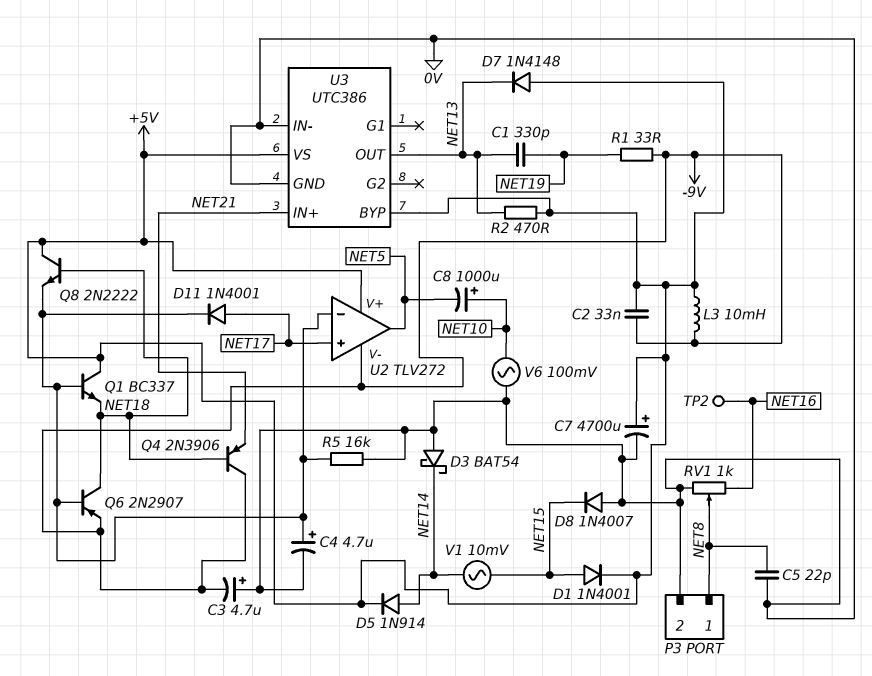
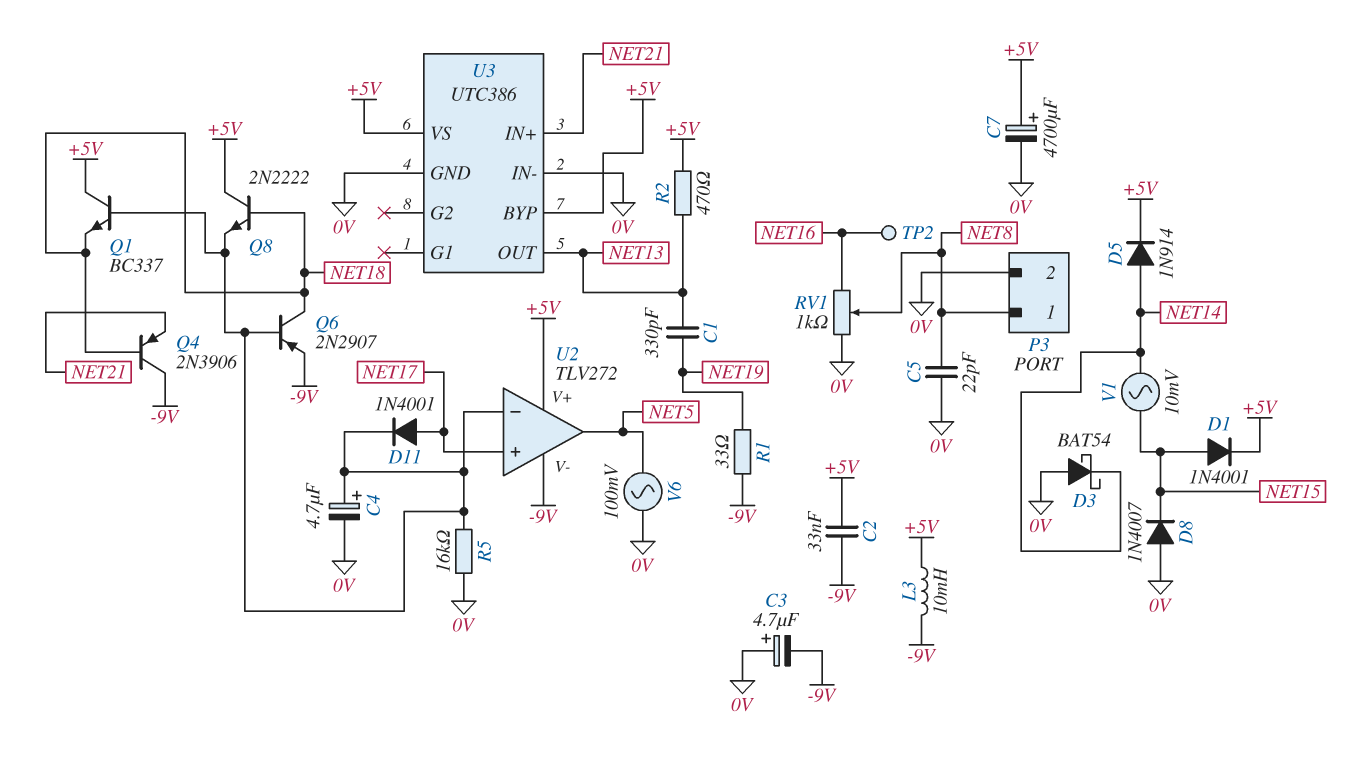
C8: 1000uF (plus NET10, minus NET5) -> none
D7: diode 1N4148 (A +5V, K NET13) -> none
V6: AC 100mV (0V, NET10) -> AC 100mV (0V, NET5)

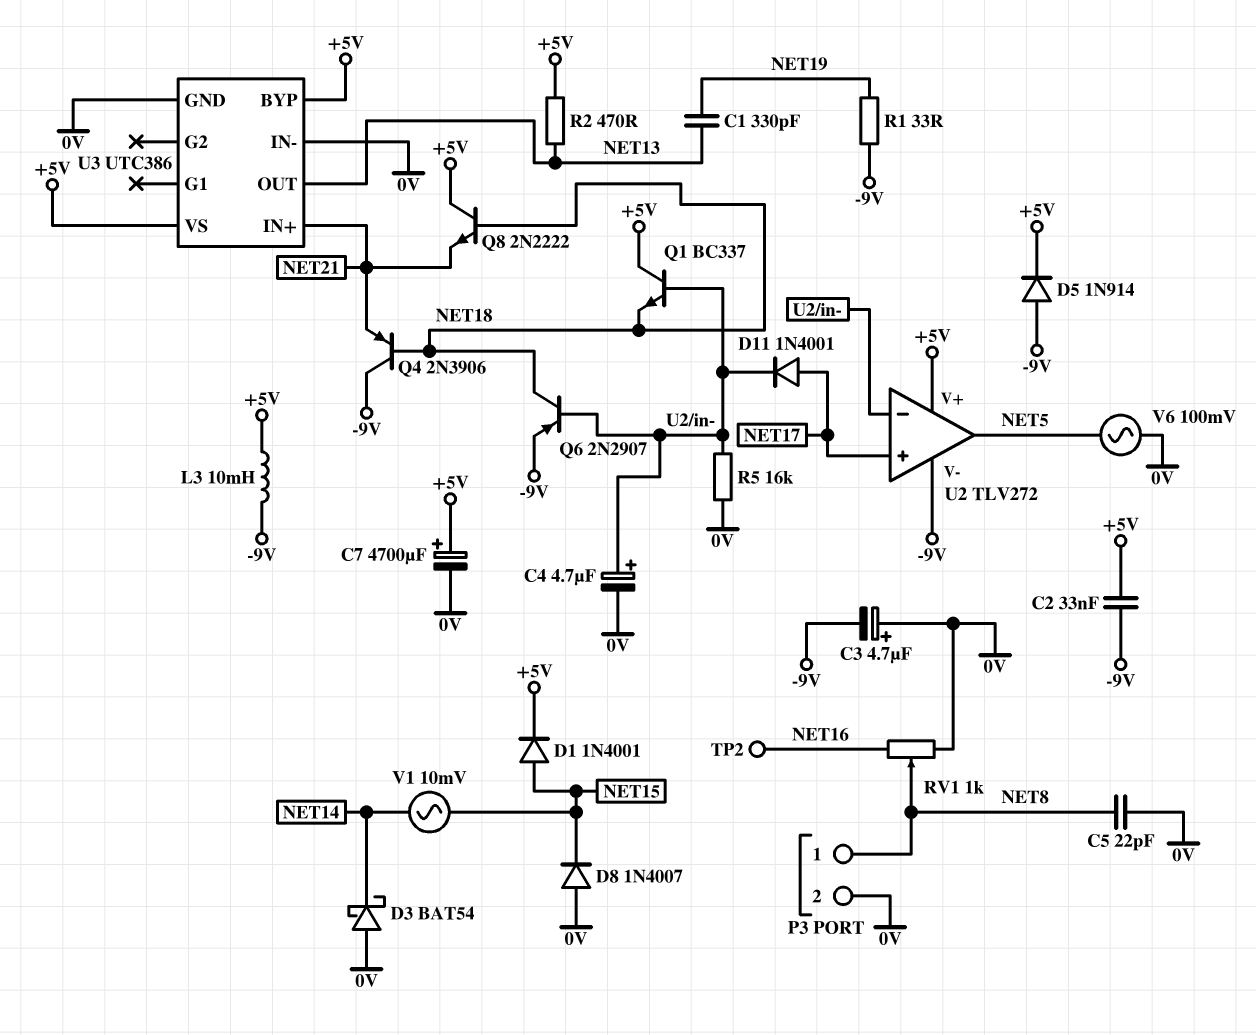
D5: diode 1N914 (A NET14, K +5V) -> diode 1N914 (A -9V, K +5V)
Q8: NPN 2N2222 (B NET18, C +5V, E U2/in-) -> NPN 2N2222 (B NET18, C +5V, E NET21)

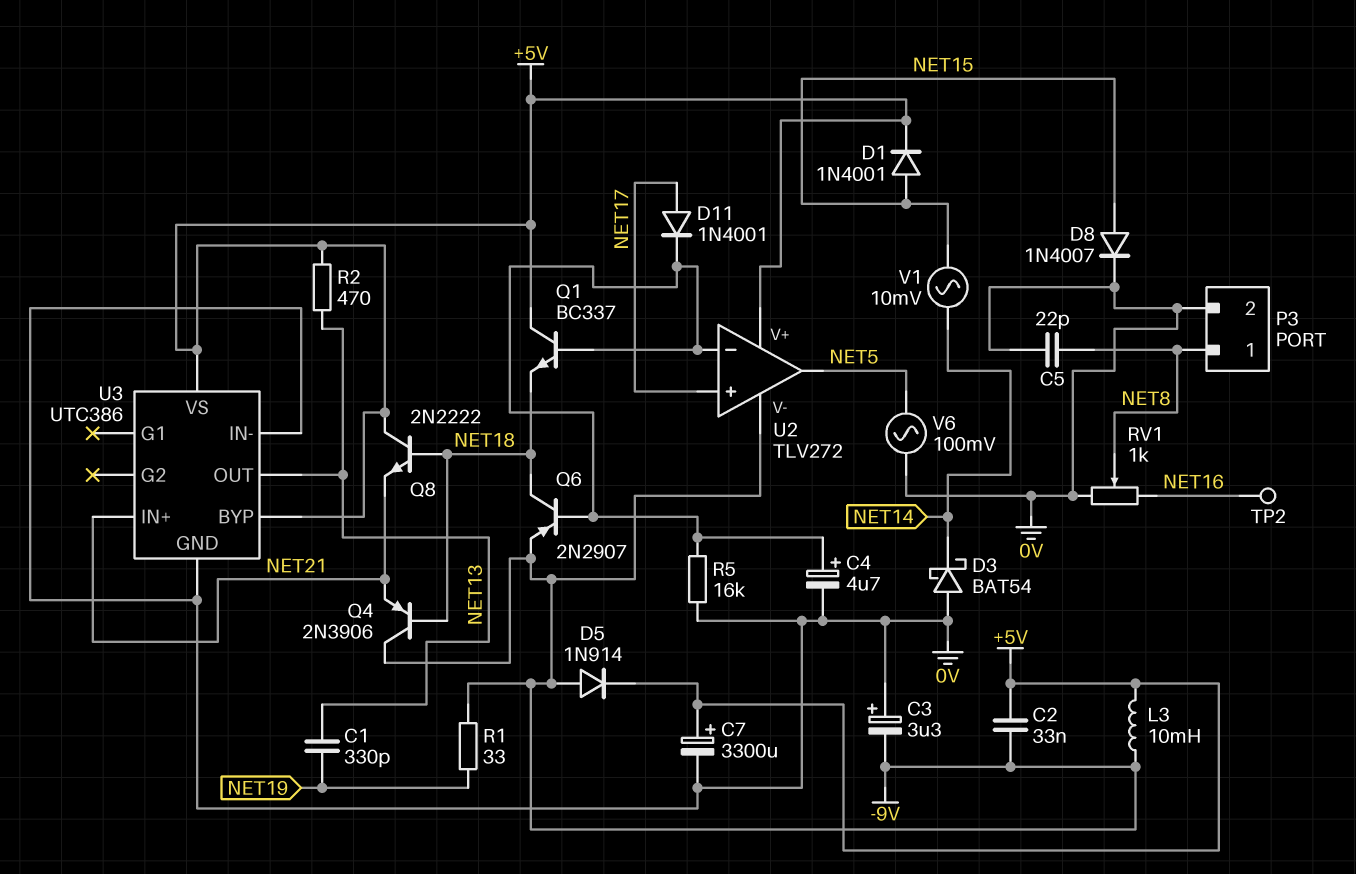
C3: 4.7uF (plus 0V, minus -9V) -> 3.3uF (plus 0V, minus -9V)
C7: 4700uF (plus +5V, minus 0V) -> 3300uF (plus +5V, minus 0V)
D8: diode 1N4007 (A 0V, K NET15) -> diode 1N4007 (A NET15, K 0V)

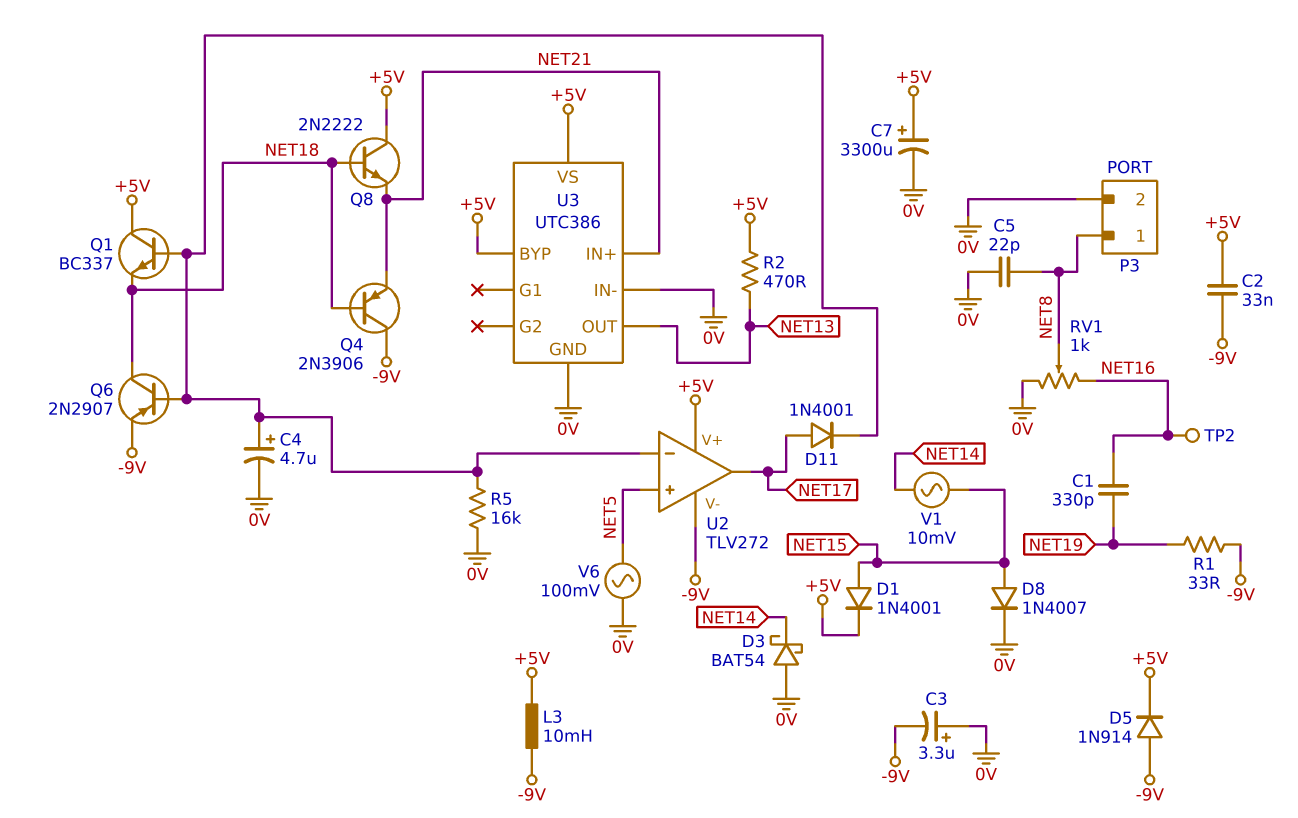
C1: 330pF (NET13, NET19) -> 330pF (NET16, NET19)
U2 pin in+: NET17 -> NET5
U2 pin out: NET5 -> NET17

